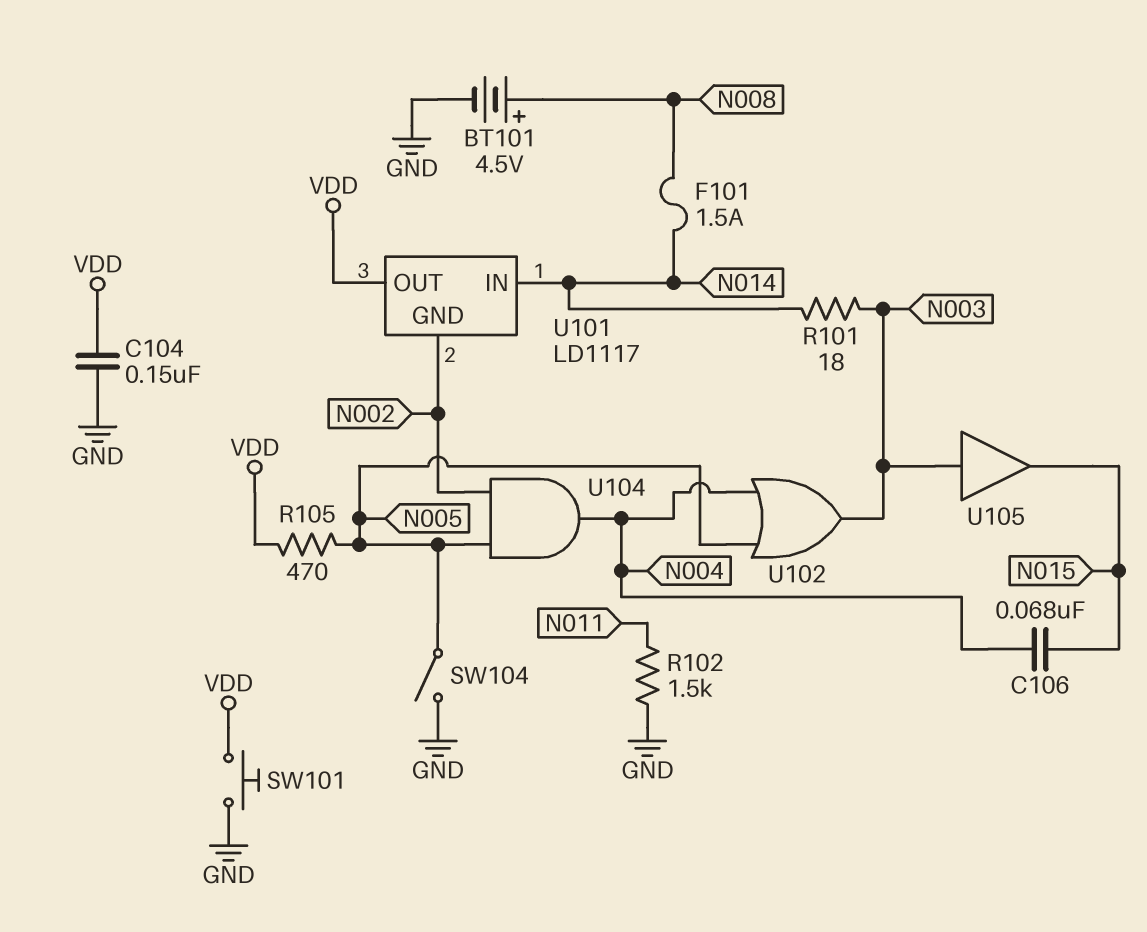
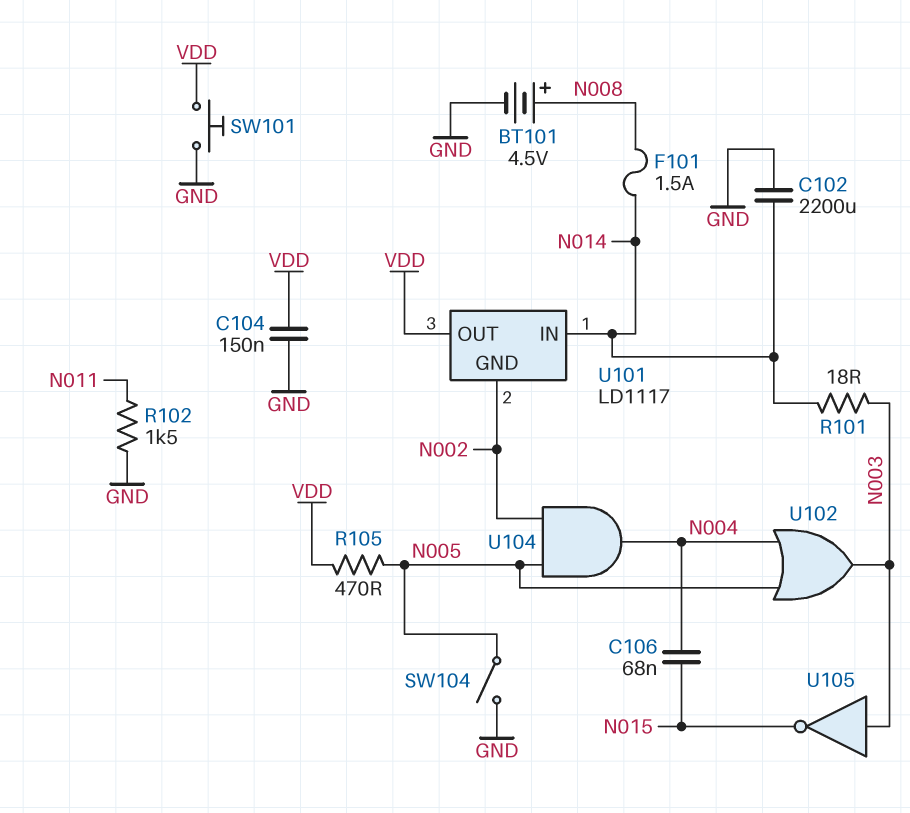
C102: none -> 2200uF (GND, N014)
U105: buffer (in N003, out N015) -> NOT (in N003, out N015)

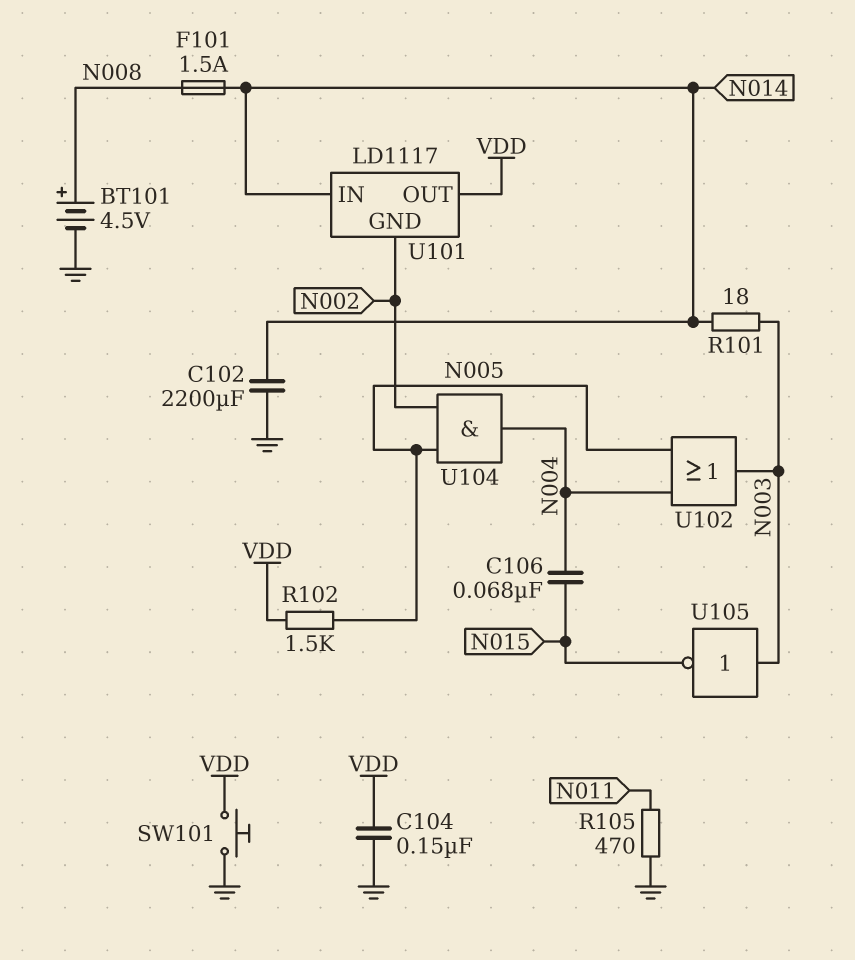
R102: 1.5k (GND, N011) -> 1.5k (N005, VDD)
R105: 470 (N005, VDD) -> 470 (GND, N011)
SW104: switch (GND, N005) -> none

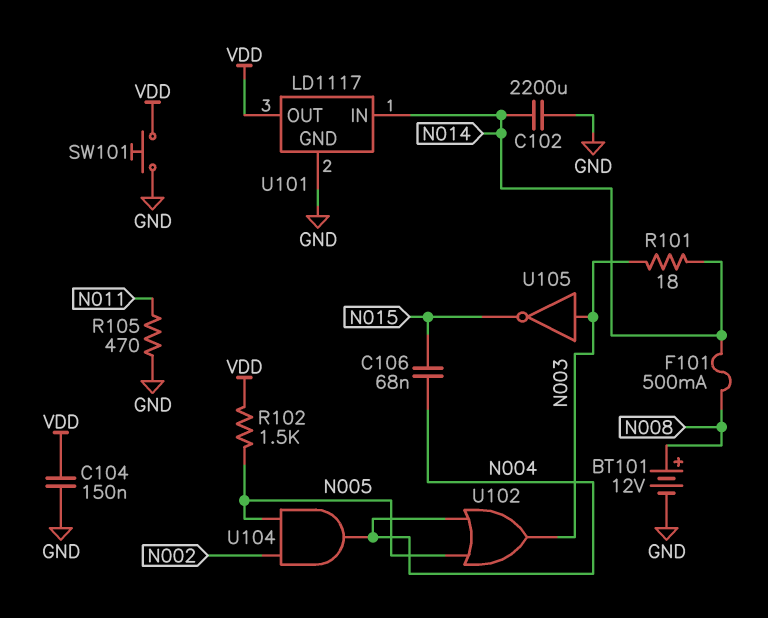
BT101: 4.5V (plus N008, minus GND) -> 12V (plus N008, minus GND)
F101: 1.5A (N008, N014) -> 500mA (N008, N014)
U101 pin GND: N002 -> GND

